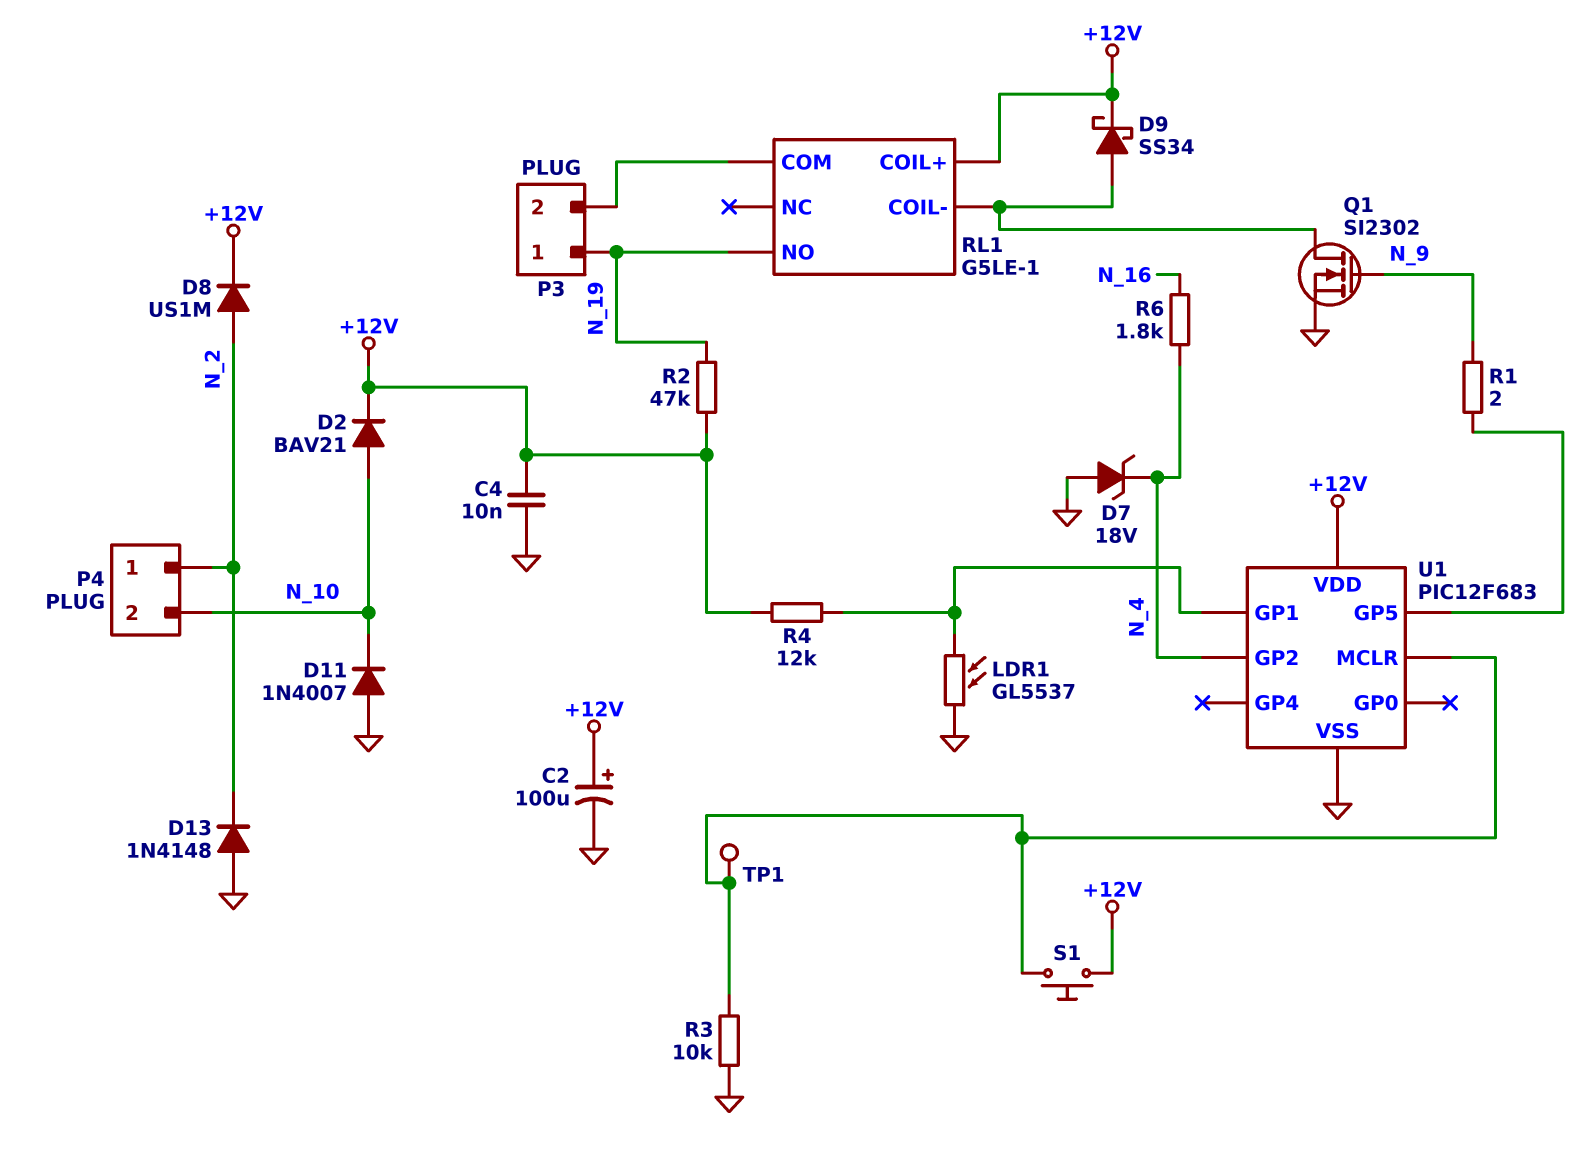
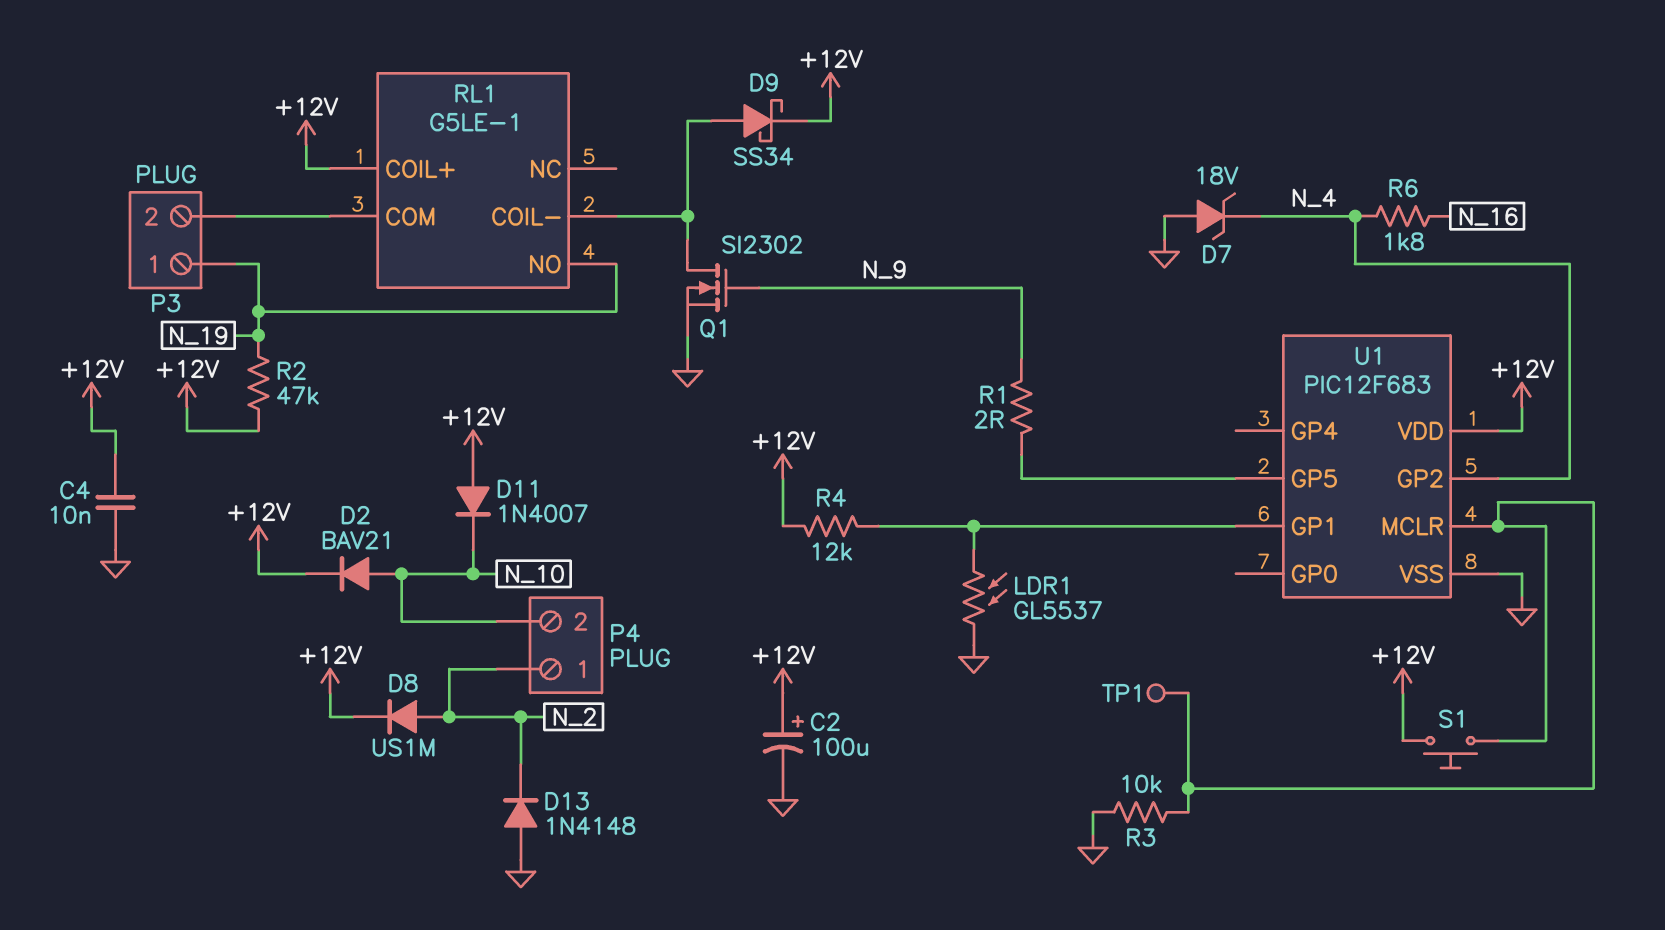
D11: diode 1N4007 (A GND, K N_10) -> diode 1N4007 (A +12V, K N_10)

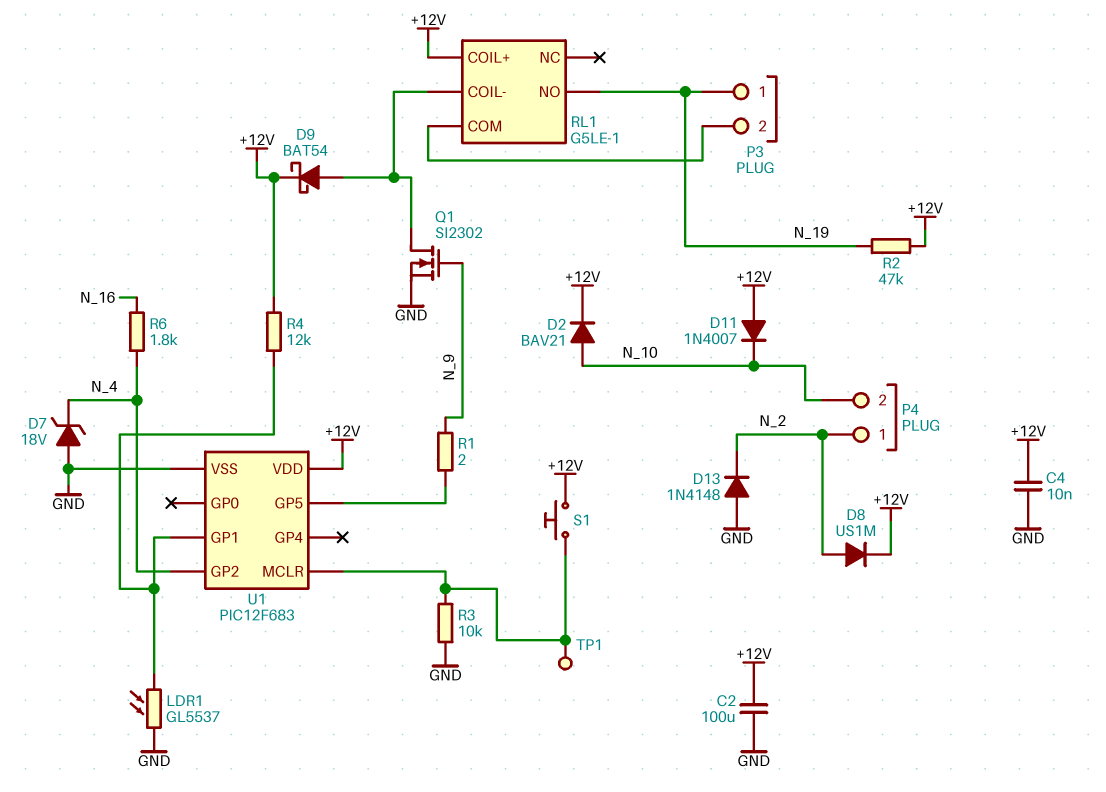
C2: 100uF (plus +12V, minus GND) -> 100uF (+12V, GND)
D9: schottky SS34 (A RL1/COIL-, K +12V) -> schottky BAT54 (A RL1/COIL-, K +12V)

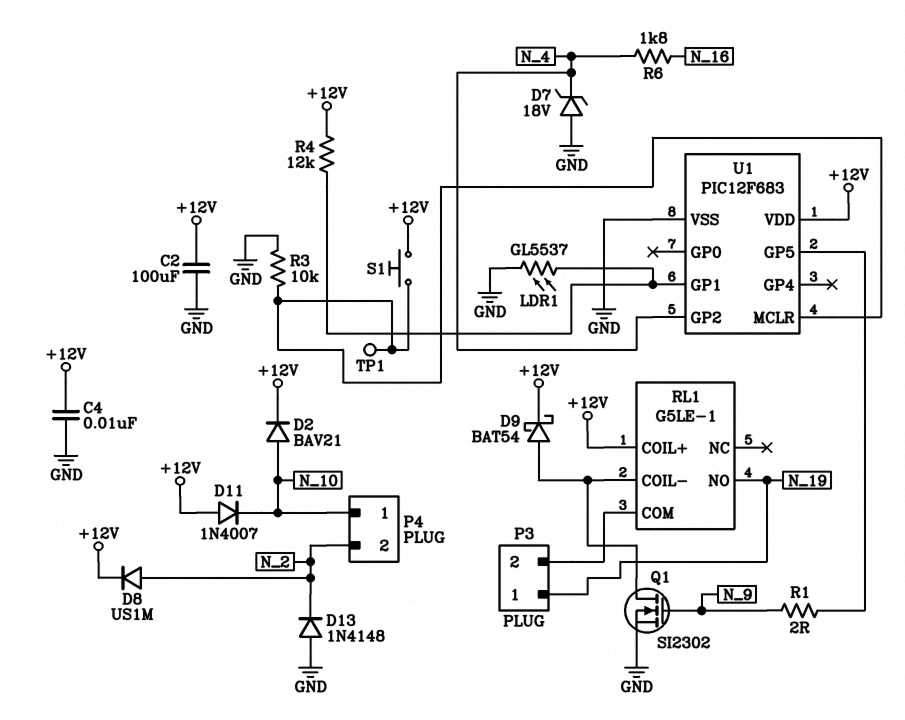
P4 pin 1: N_2 -> N_10
P4 pin 2: N_10 -> N_2
R2: 47k (+12V, N_19) -> none

